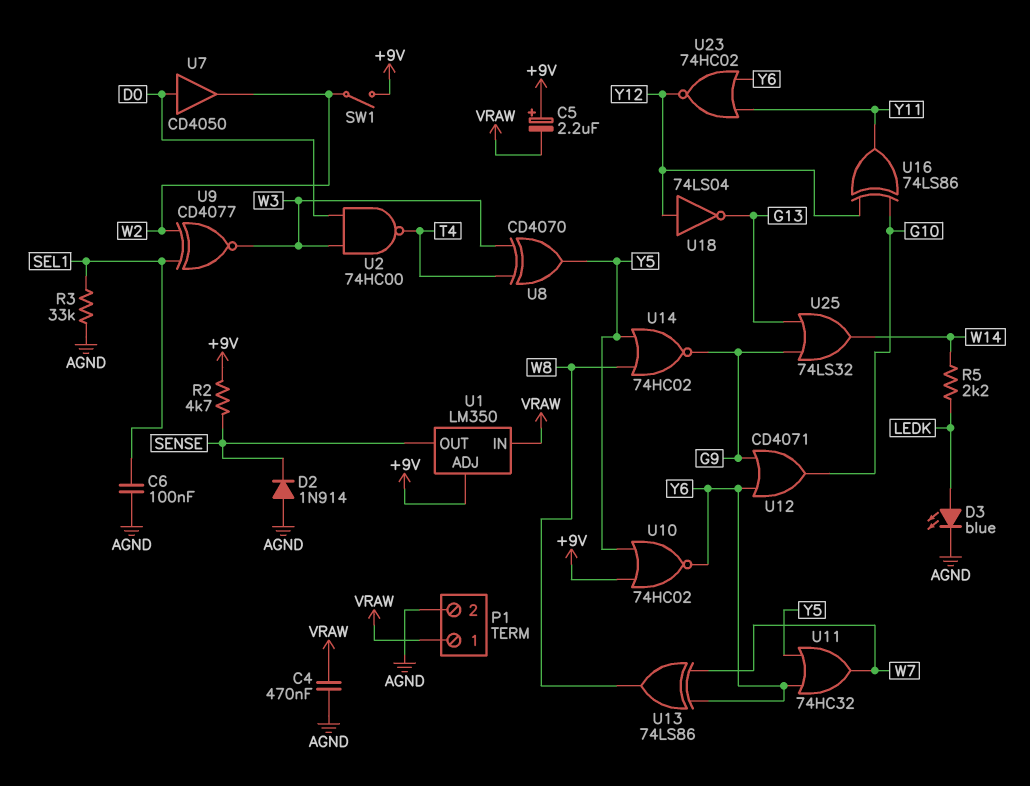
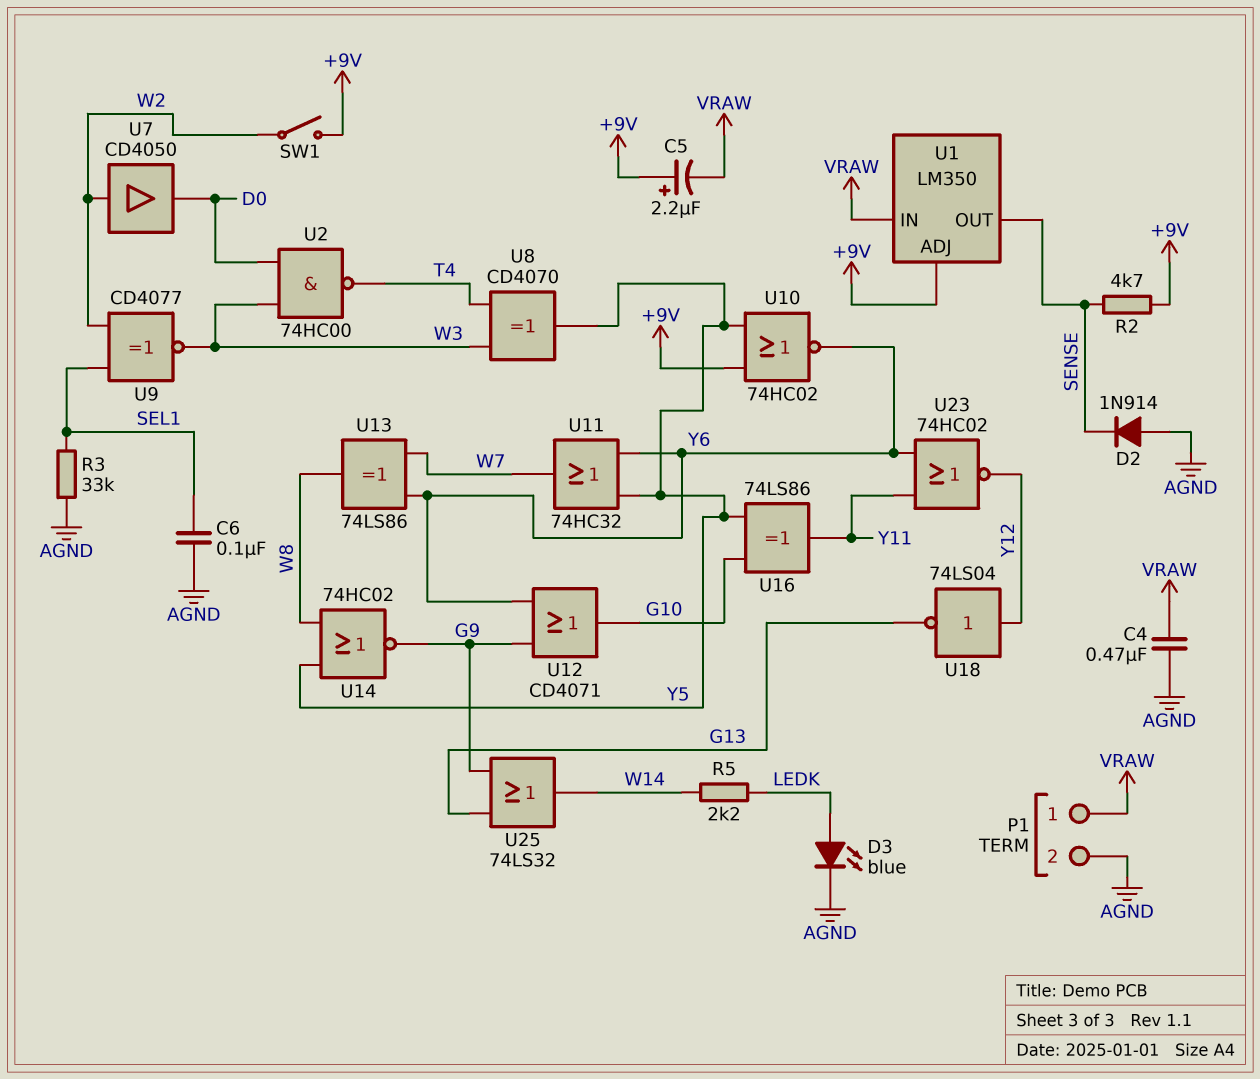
U7: buffer CD4050 (in D0, out W2) -> buffer CD4050 (in W2, out D0)
U16: XOR 74LS86 (in G10, in Y12, out Y11) -> XOR 74LS86 (in G10, in Y5, out Y11)

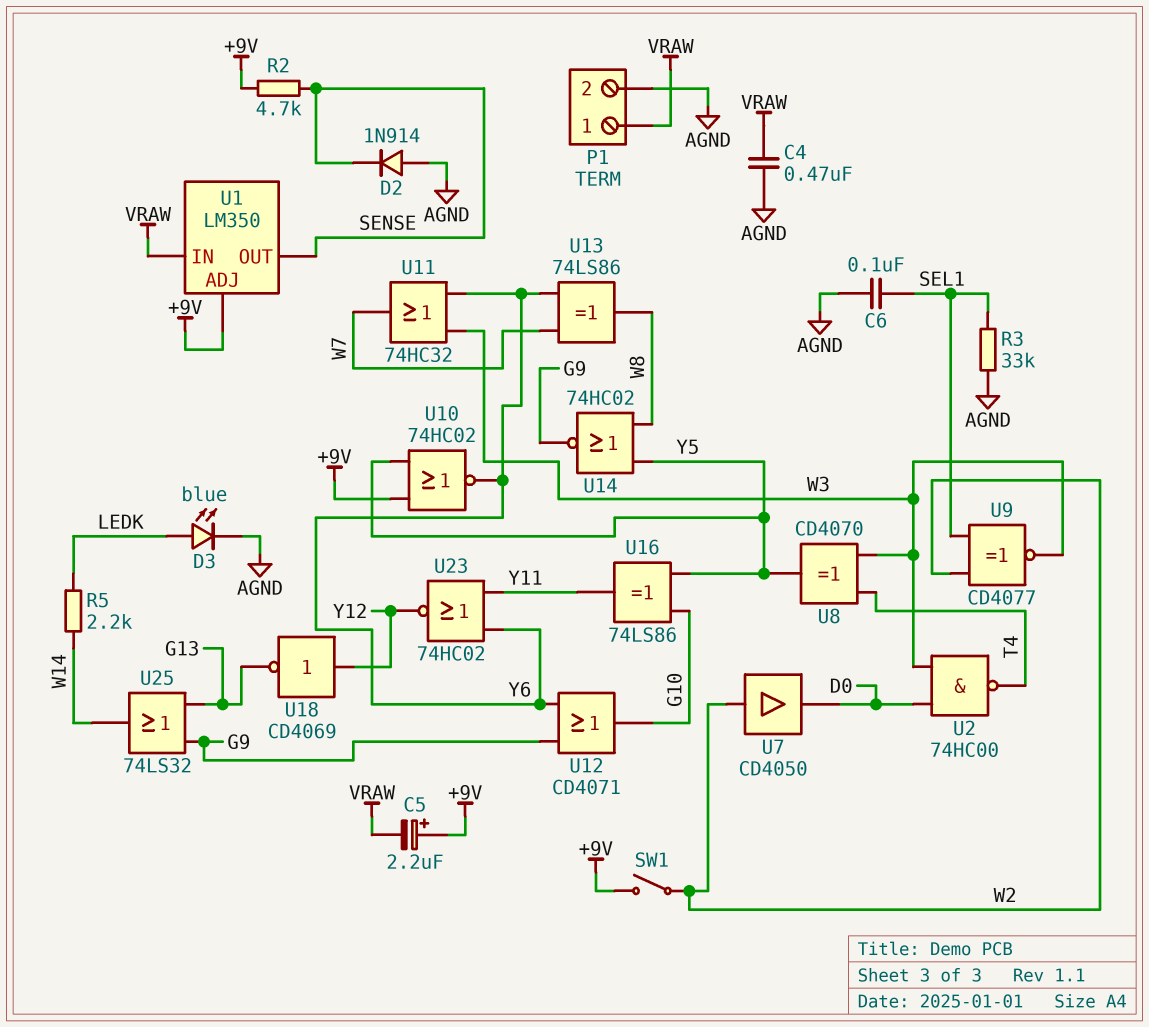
U11: OR 74HC32 (in Y5, in Y6, out W7) -> OR 74HC32 (in W3, in Y6, out W7)
U18: NOT 74LS04 (in Y12, out G13) -> NOT CD4069 (in Y12, out G13)

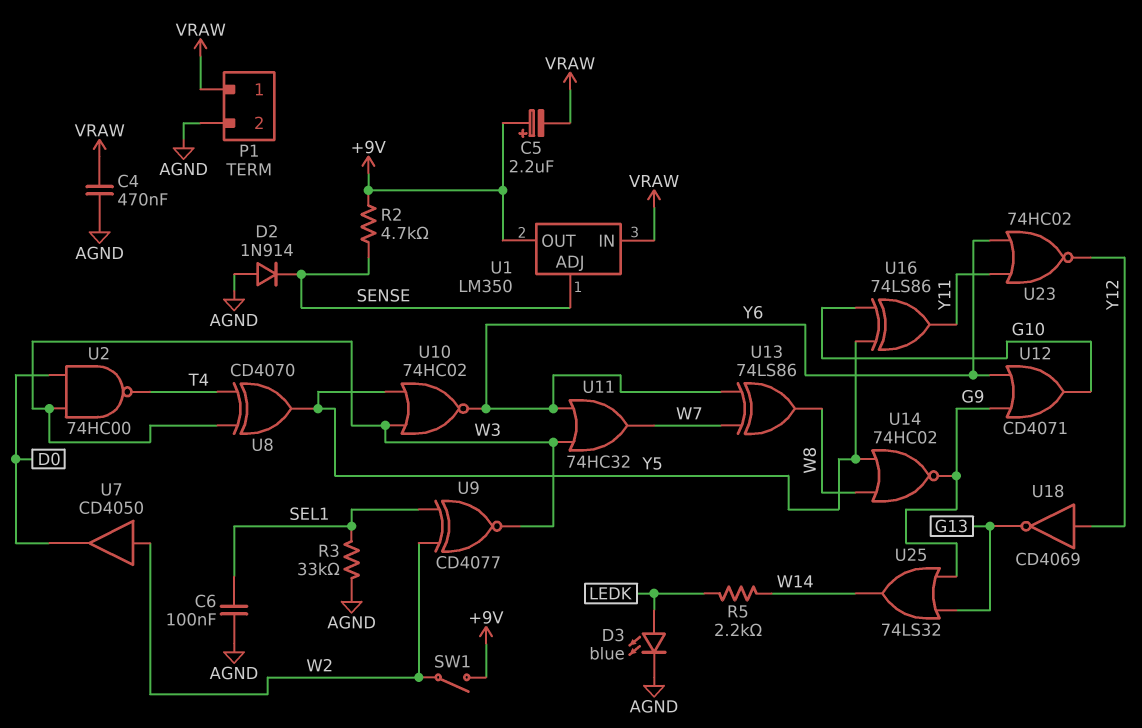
U1 pin ADJ: +9V -> SENSE
U1 pin OUT: SENSE -> +9V
U10: NOR 74HC02 (in +9V, in Y5, out Y6) -> NOR 74HC02 (in W3, in Y5, out Y6)

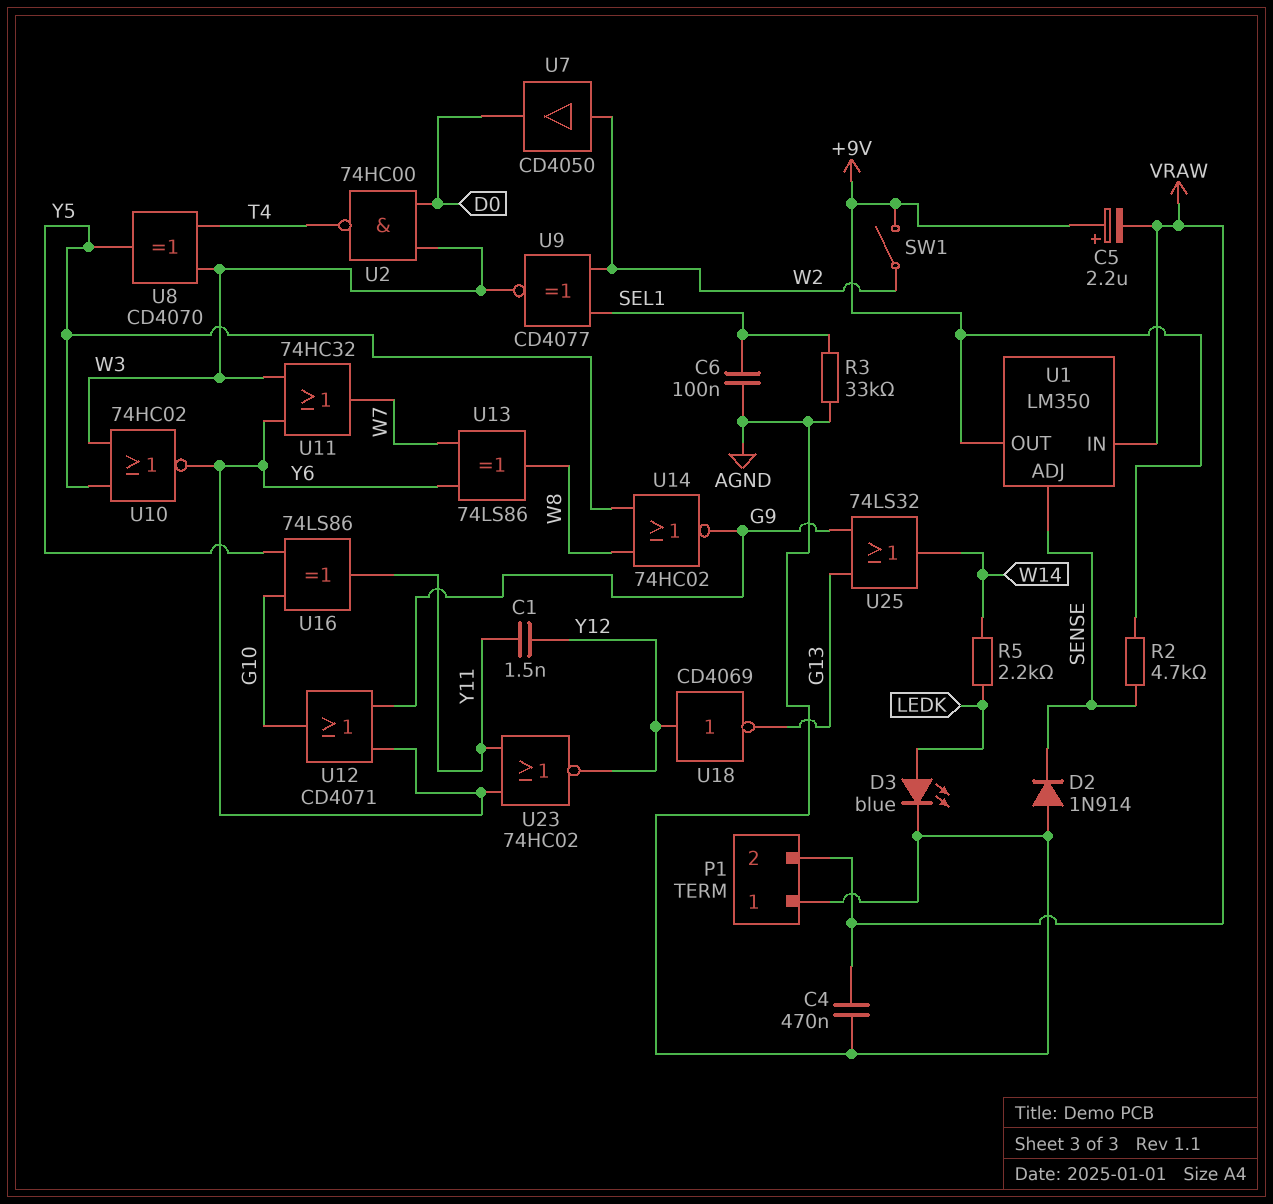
C1: none -> 1.5nF (Y11, Y12)
P1 pin 1: VRAW -> AGND
P1 pin 2: AGND -> VRAW

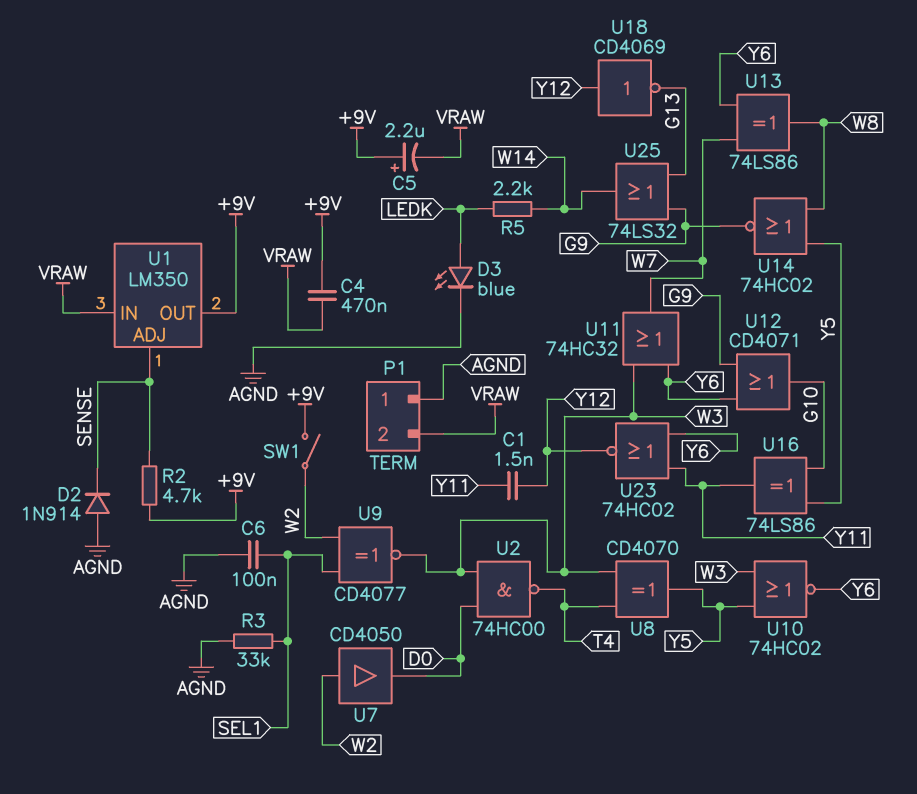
C4: 470nF (AGND, VRAW) -> 470nF (+9V, VRAW)

